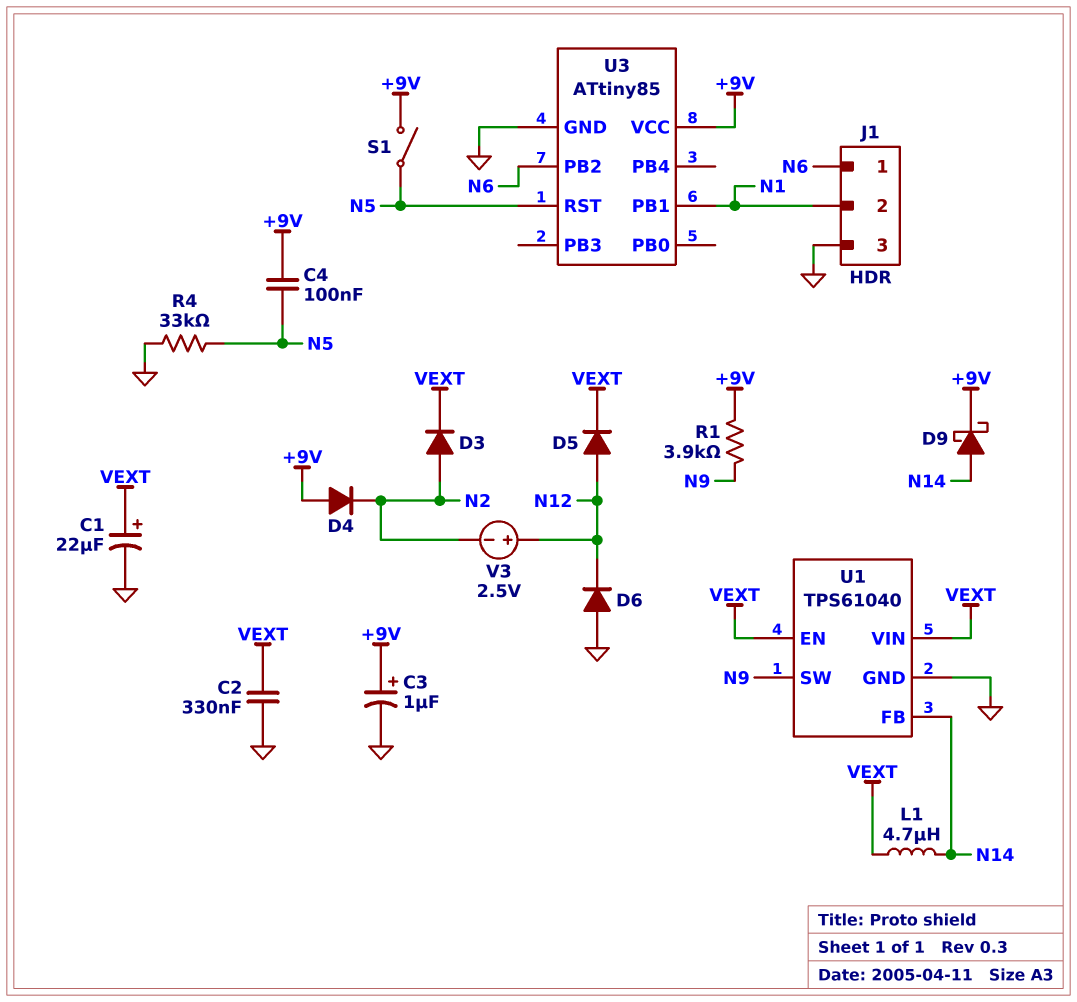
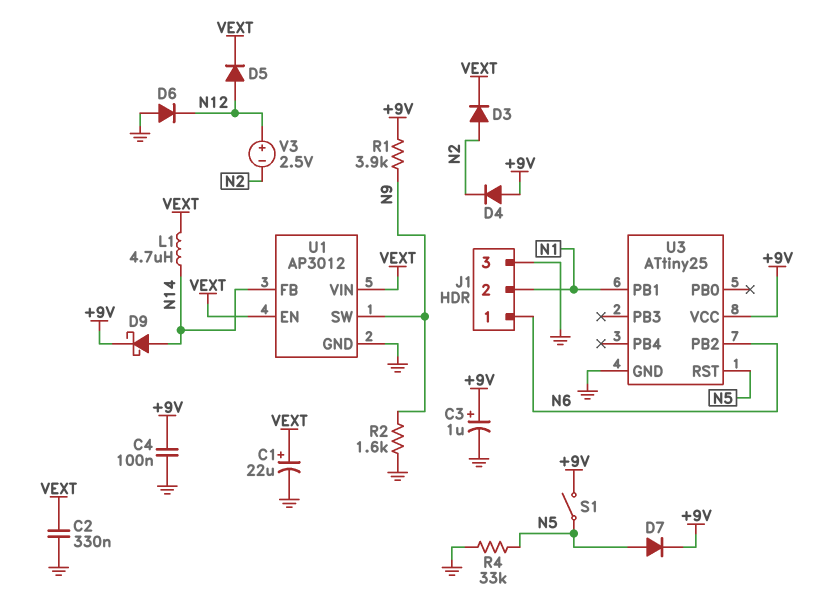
C4: 100nF (+9V, N5) -> 100nF (+9V, GND)
D7: none -> diode (A N5, K +9V)
R2: none -> 1.6k (GND, N9)
U1: TPS61040 -> AP3012
U3: ATtiny85 -> ATtiny25

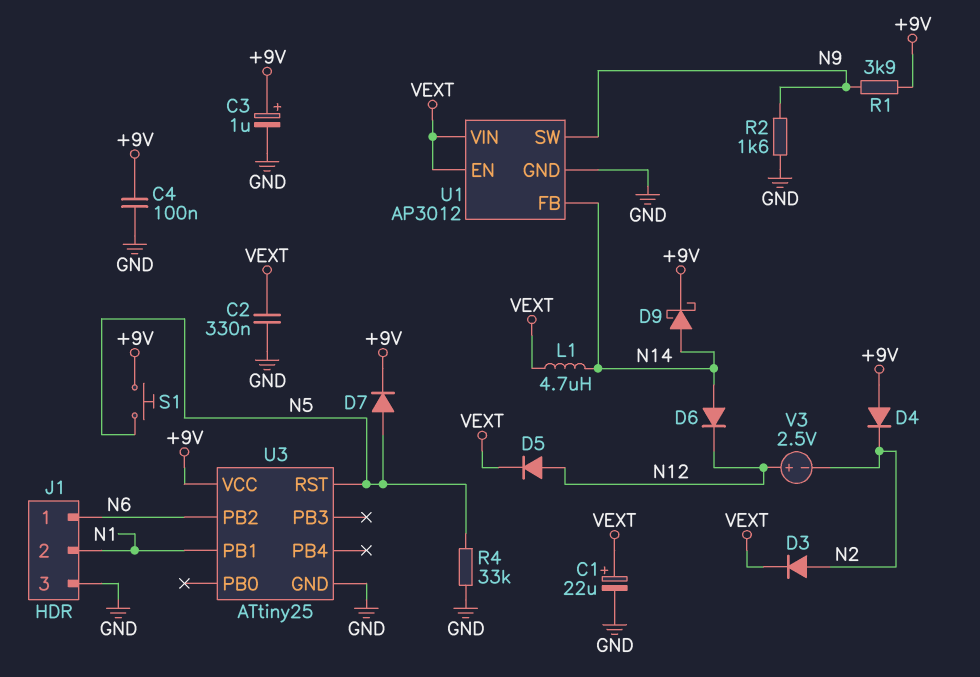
D6: diode (A GND, K N12) -> diode (A N14, K N12)
S1: switch (+9V, N5) -> button (+9V, N5)

